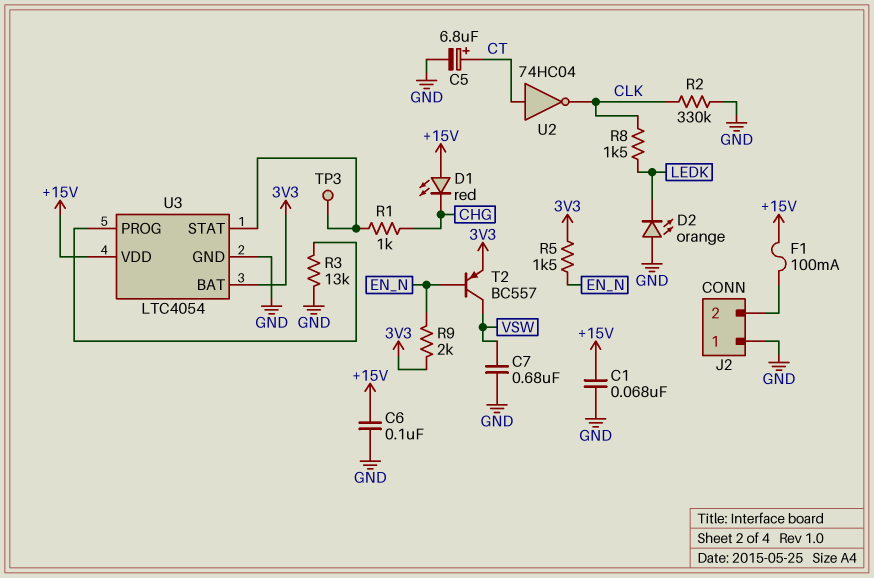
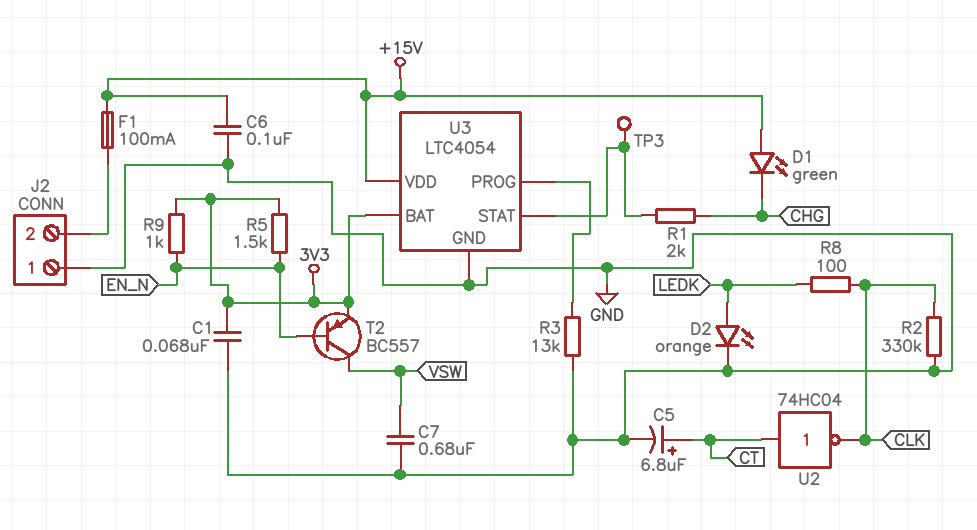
C1: 68nF (+15V, GND) -> 68nF (3V3, GND)
D1: LED red (A +15V, K CHG) -> LED green (A +15V, K CHG)
D2: LED orange (A GND, K LEDK) -> LED orange (A LEDK, K GND)
R1: 1k (CHG, U3/STAT) -> 2k (CHG, U3/STAT)
R8: 1.5k (CLK, LEDK) -> 100 (CLK, LEDK)
R9: 2k (3V3, EN_N) -> 1k (3V3, EN_N)

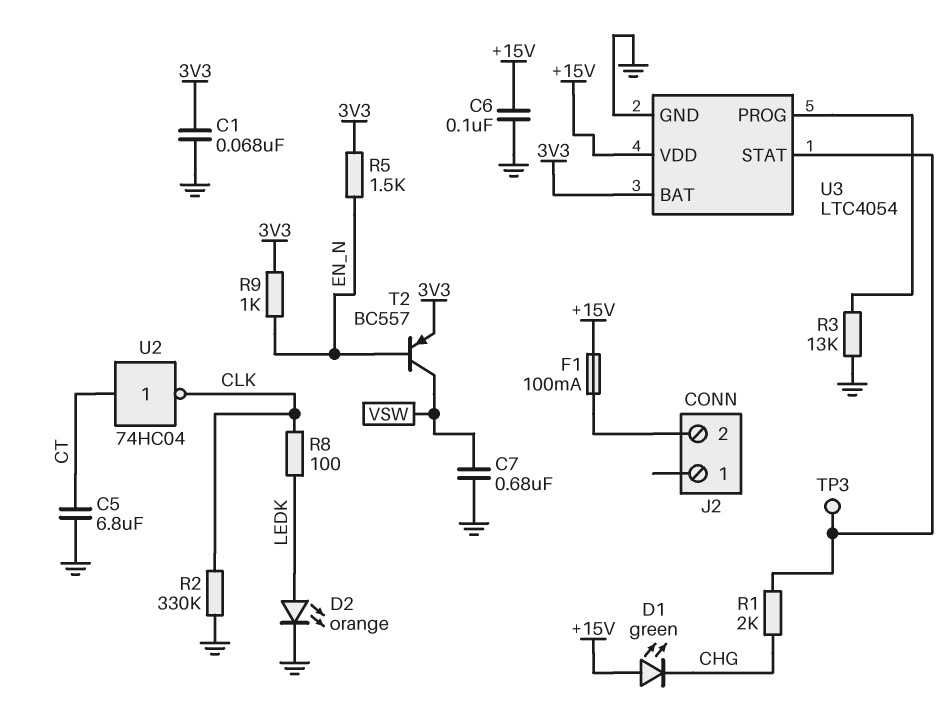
C5: 6.8uF (plus CT, minus GND) -> 6.8uF (CT, GND)
J2 pin 1: GND -> none

